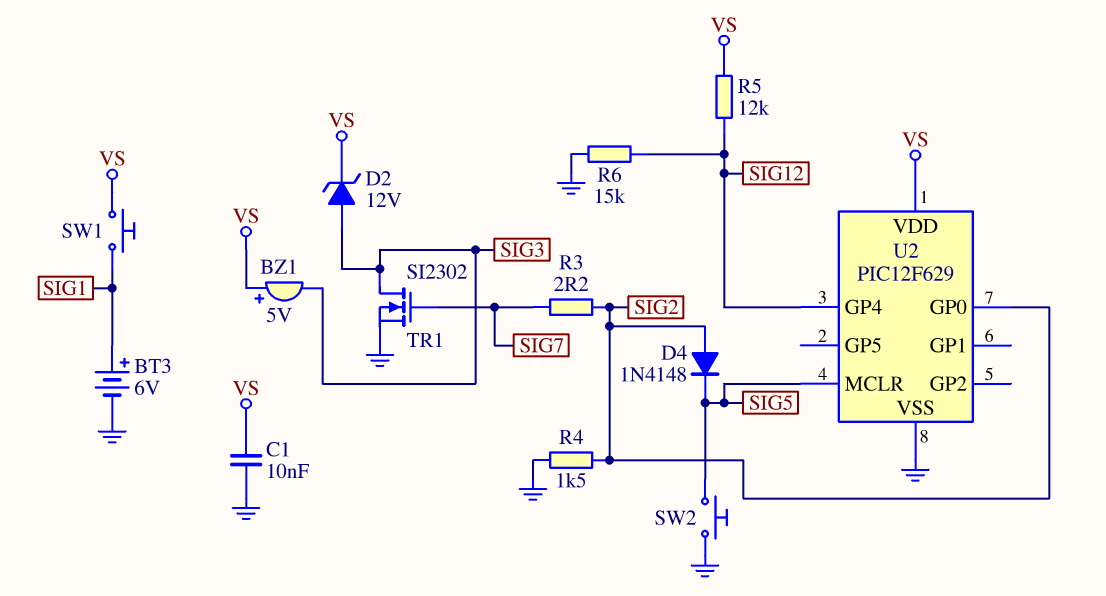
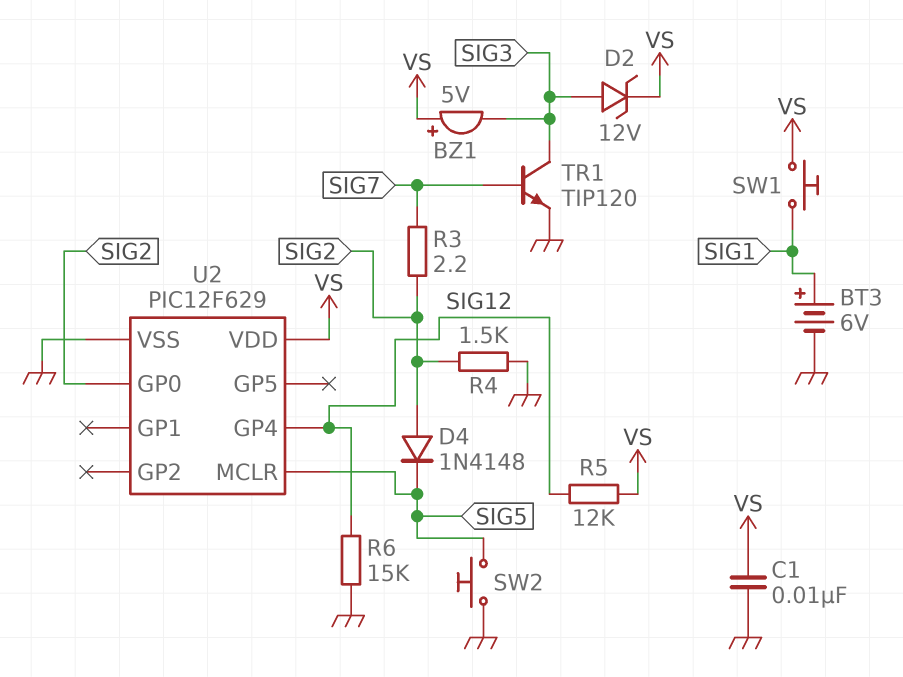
TR1: NMOS SI2302 (G SIG7, D SIG3, S GND) -> NPN TIP120 (B SIG7, C SIG3, E GND)

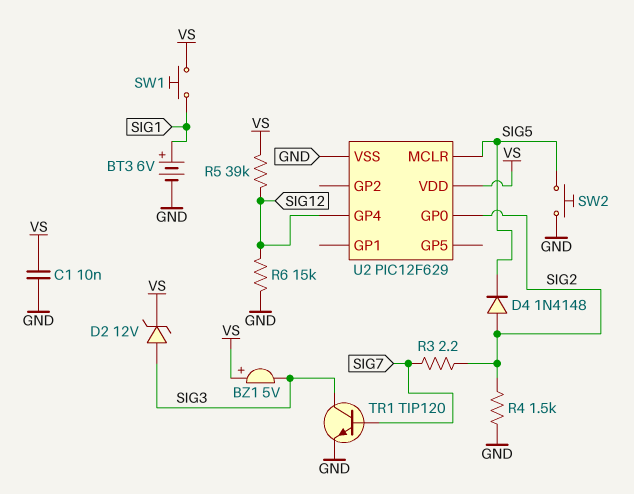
R5: 12k (SIG12, VS) -> 39k (SIG12, VS)

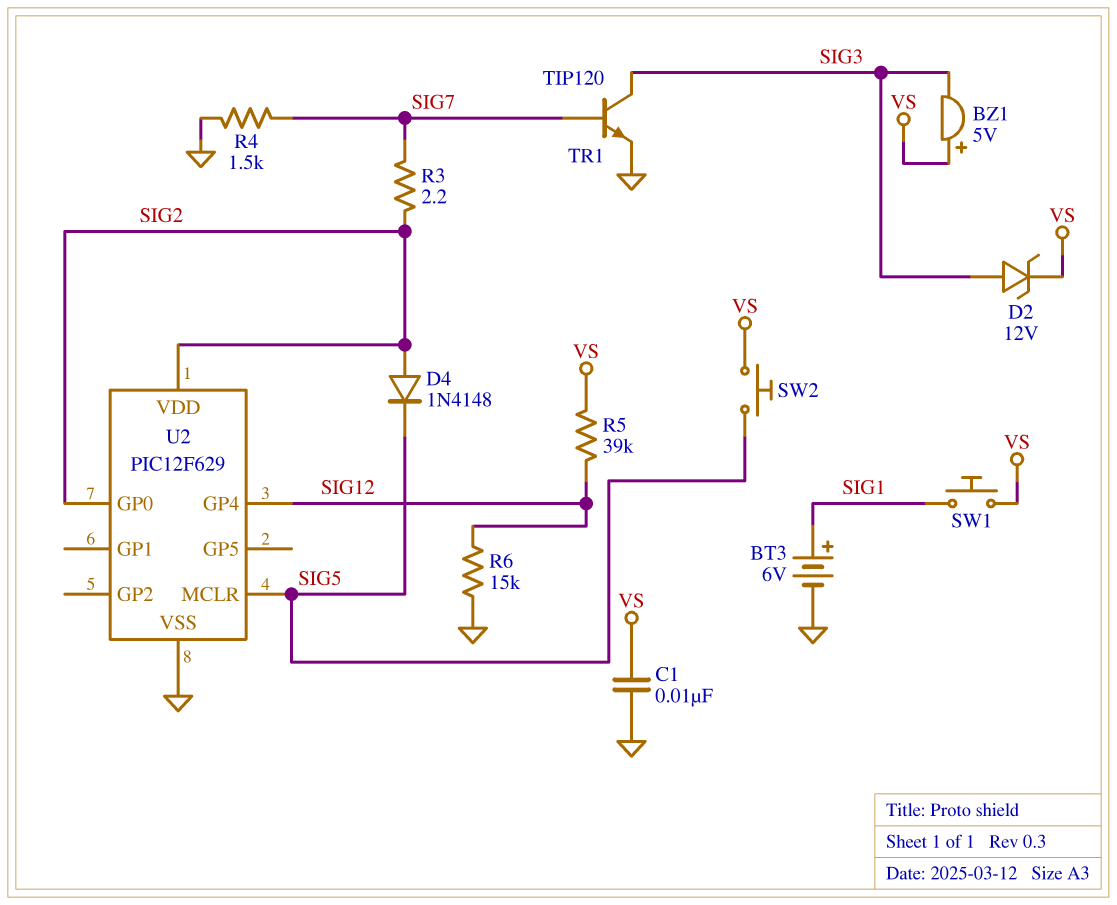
R4: 1.5k (GND, SIG2) -> 1.5k (GND, SIG7)
SW2: button (GND, SIG5) -> button (SIG5, VS)
U2 pin VDD: VS -> SIG2

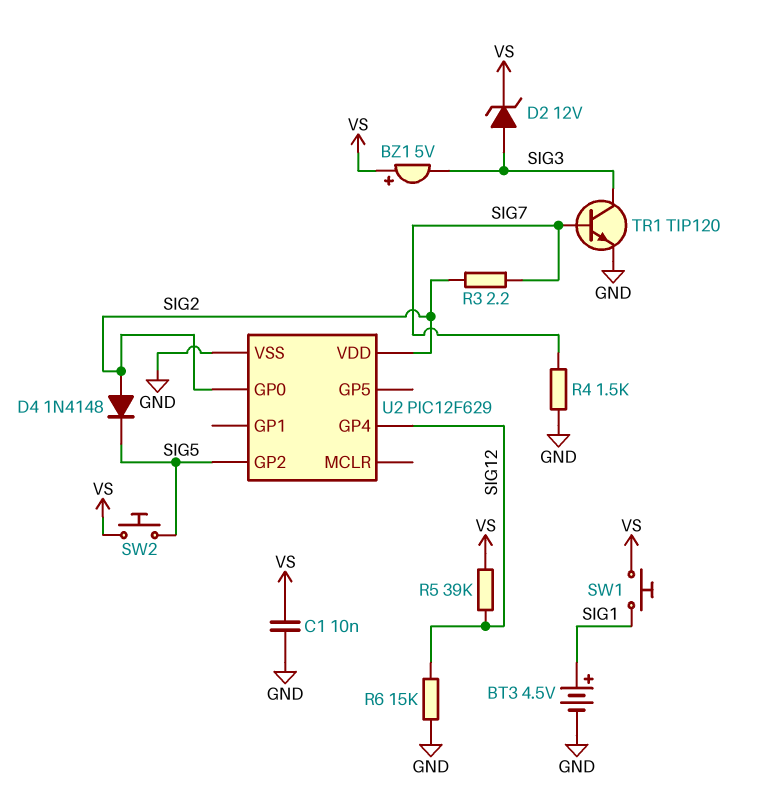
BT3: 6V (plus SIG1, minus GND) -> 4.5V (plus SIG1, minus GND)
U2 pin GP2: none -> SIG5
U2 pin MCLR: SIG5 -> none

